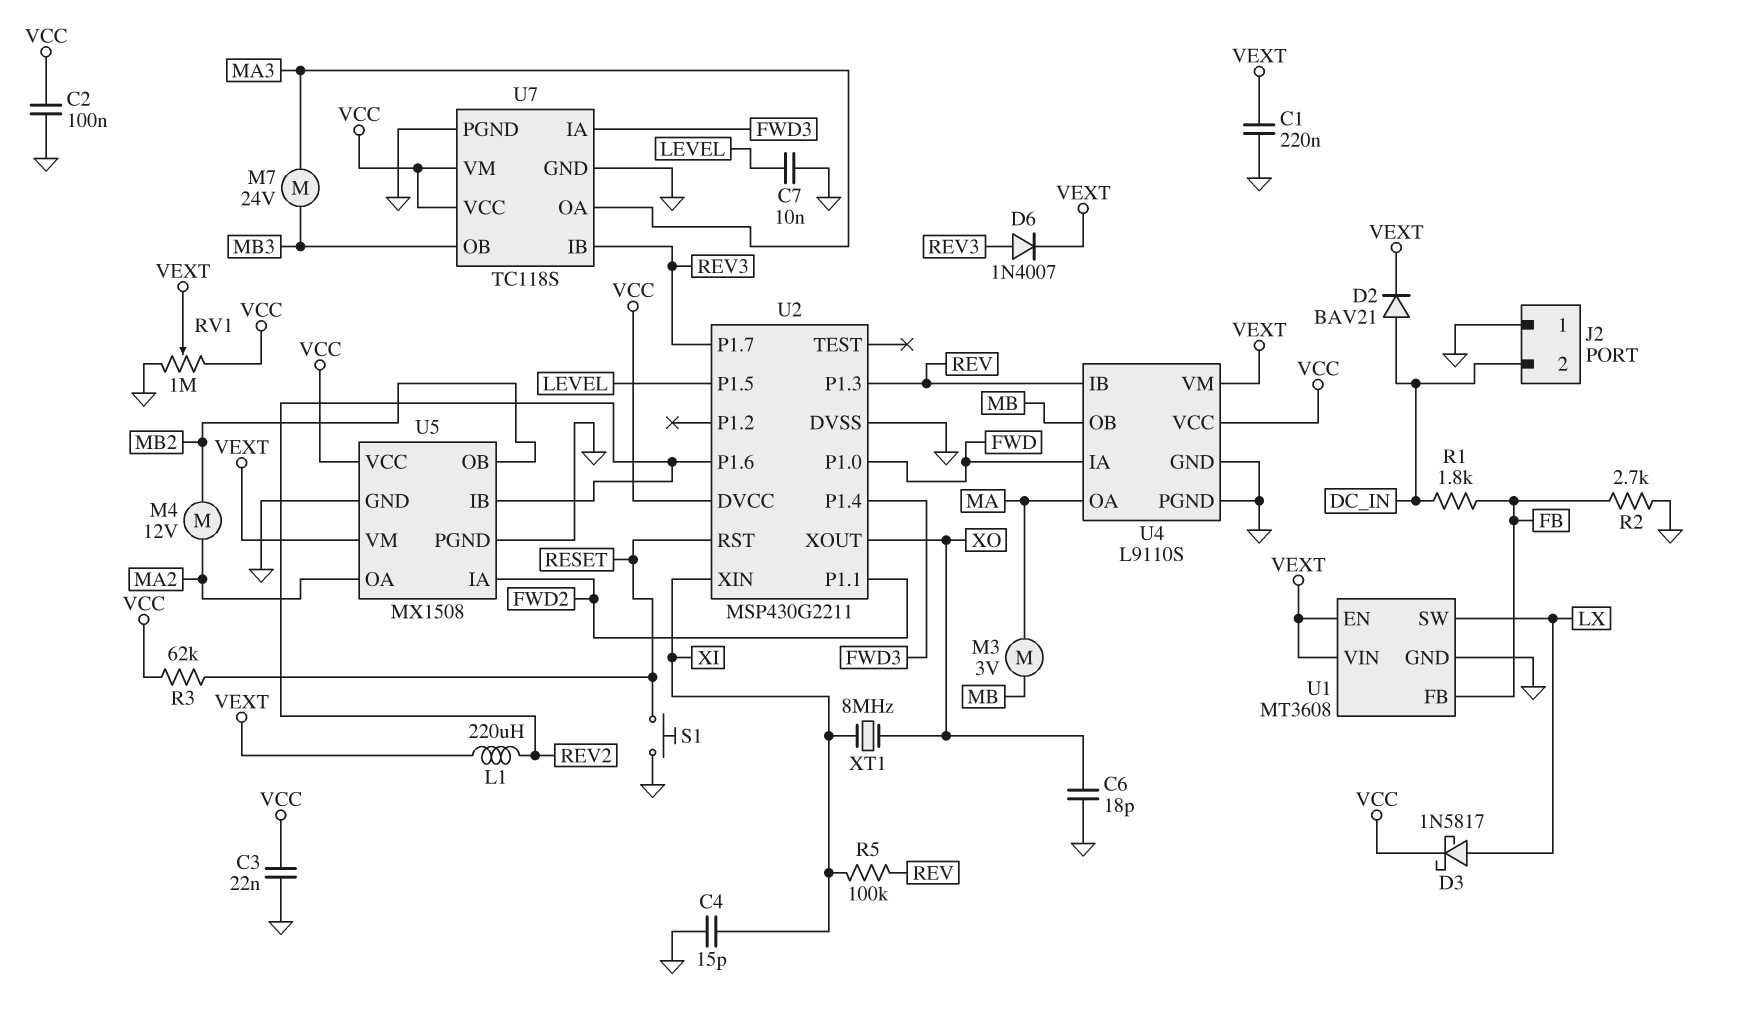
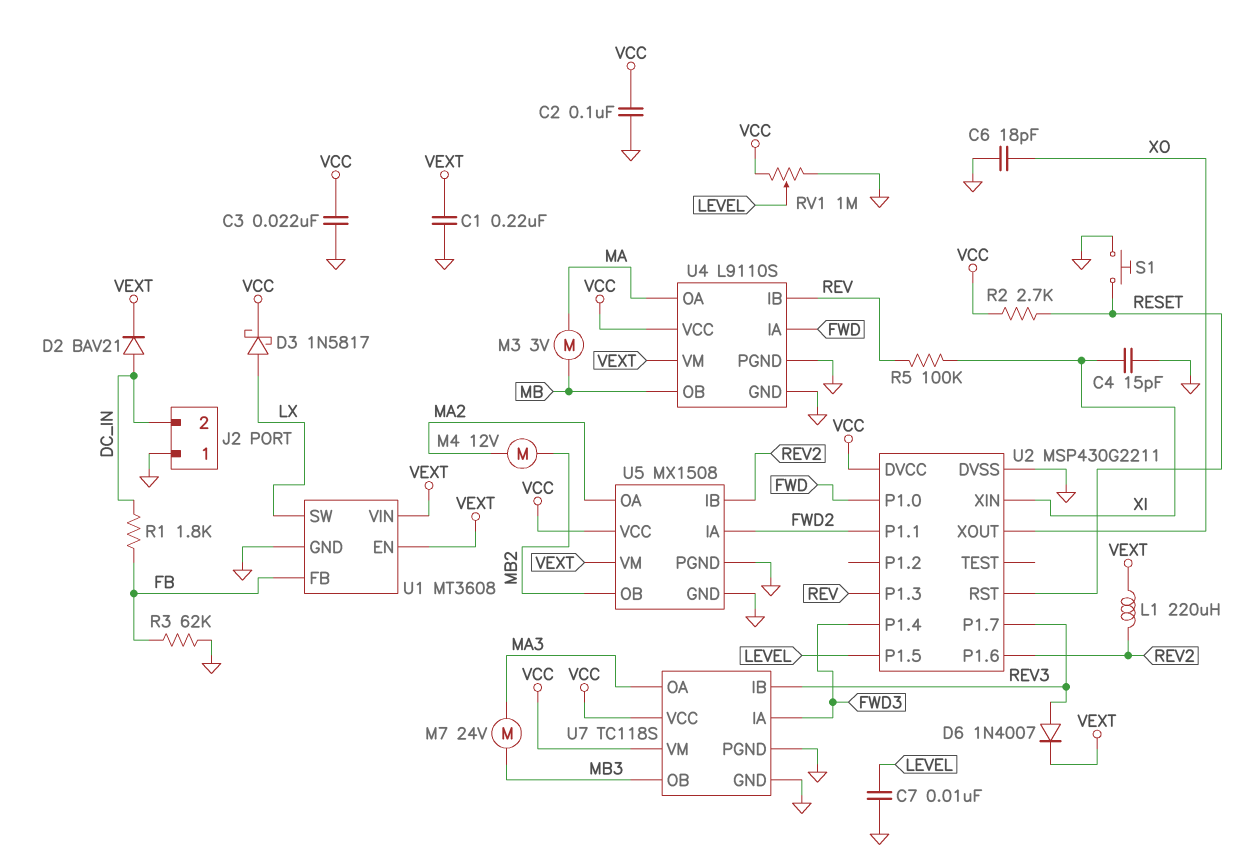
R2: 2.7k (FB, GND) -> 2.7k (RESET, VCC)
R3: 62k (RESET, VCC) -> 62k (FB, GND)
RV1: 1M (GND, VCC, wiper VEXT) -> 1M (GND, VCC, wiper LEVEL)
XT1: 8MHz (XI, XO) -> none

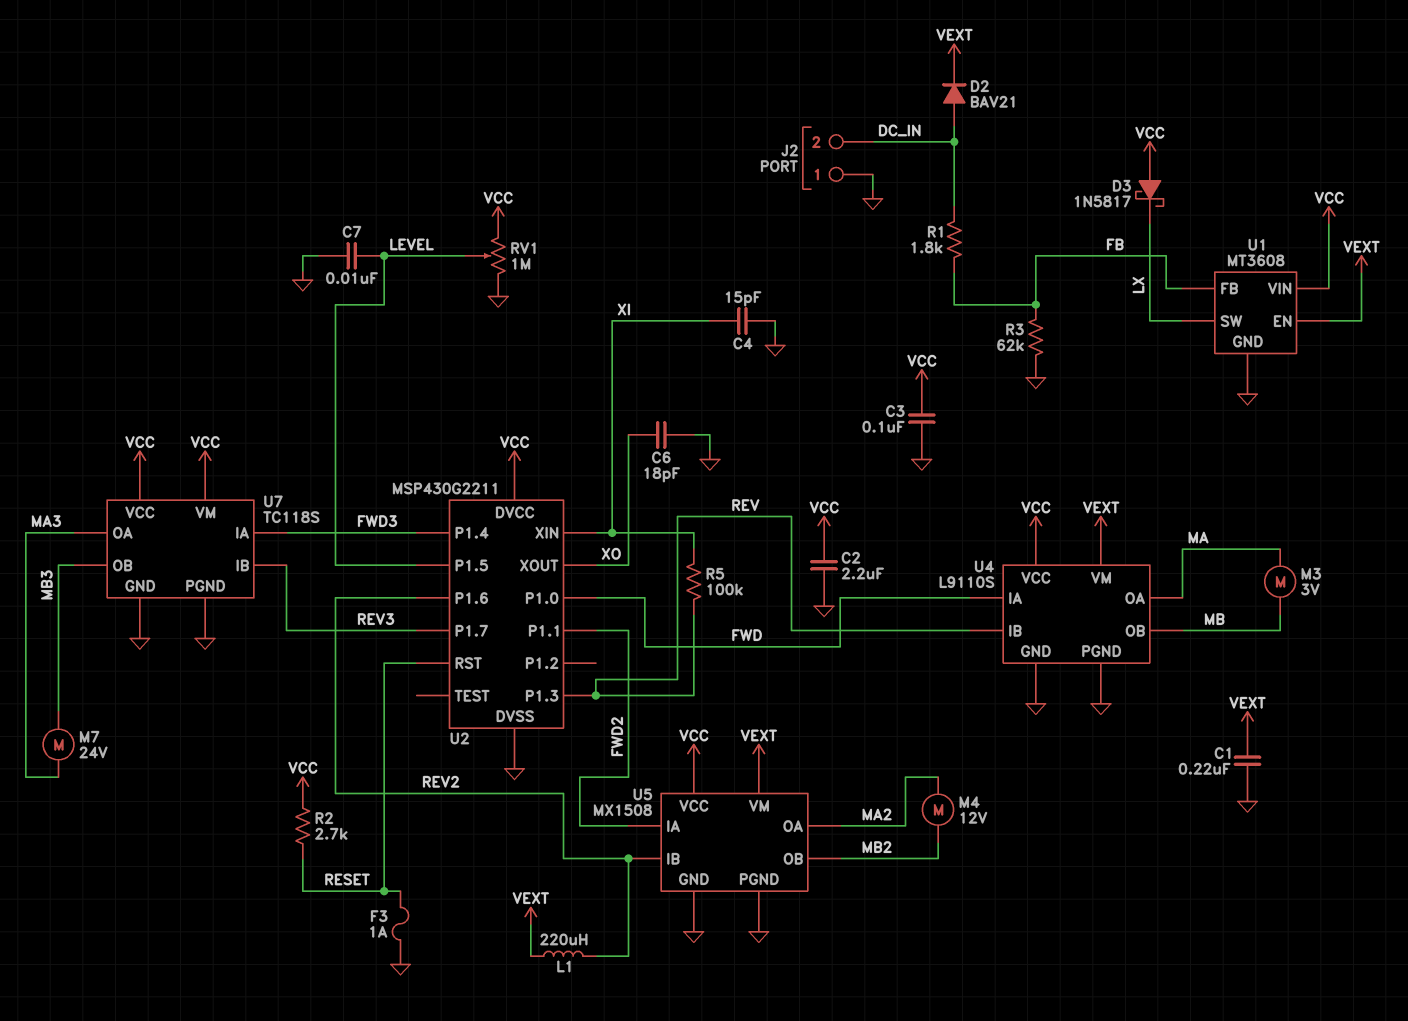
C2: 100nF (GND, VCC) -> 2.2uF (GND, VCC)
C3: 22nF (GND, VCC) -> 100nF (GND, VCC)
D3: schottky 1N5817 (A LX, K VCC) -> schottky 1N5817 (A VCC, K LX)
D6: diode 1N4007 (A REV3, K VEXT) -> none
F3: none -> 1A (GND, RESET)
S1: button (GND, RESET) -> none
U1 pin VIN: VEXT -> VCC

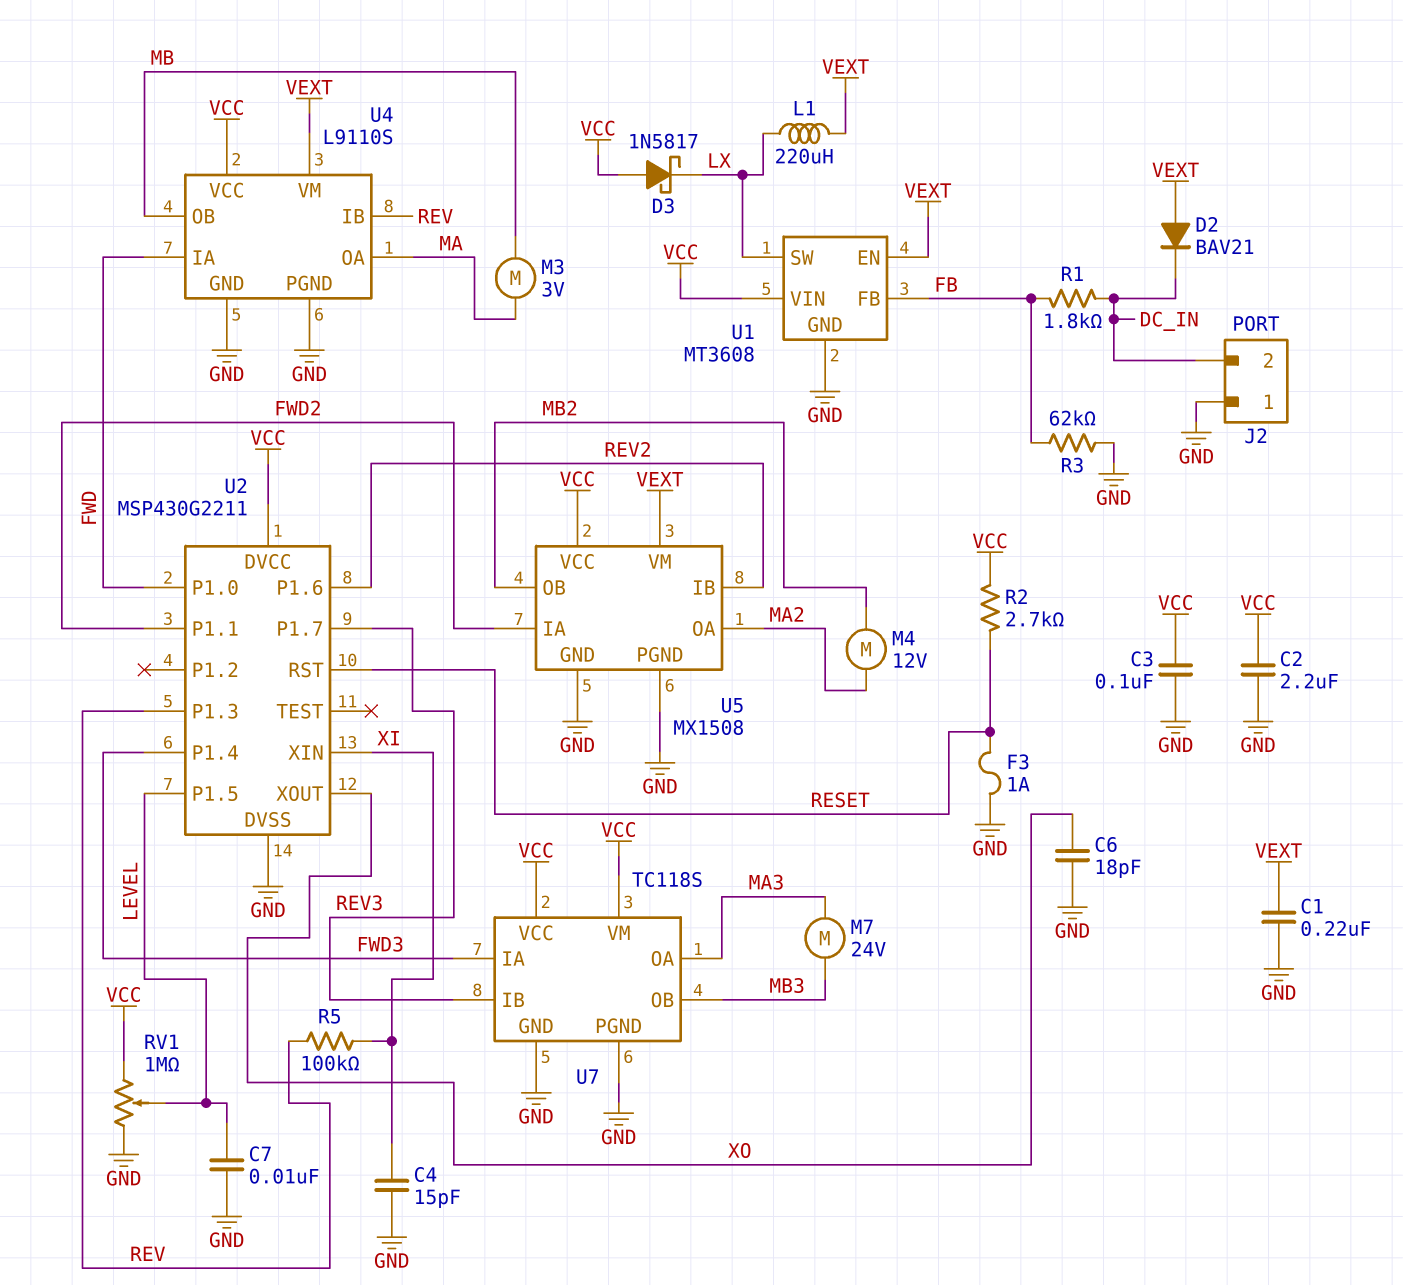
D2: diode BAV21 (A DC_IN, K VEXT) -> diode BAV21 (A VEXT, K DC_IN)
L1: 220uH (REV2, VEXT) -> 220uH (LX, VEXT)

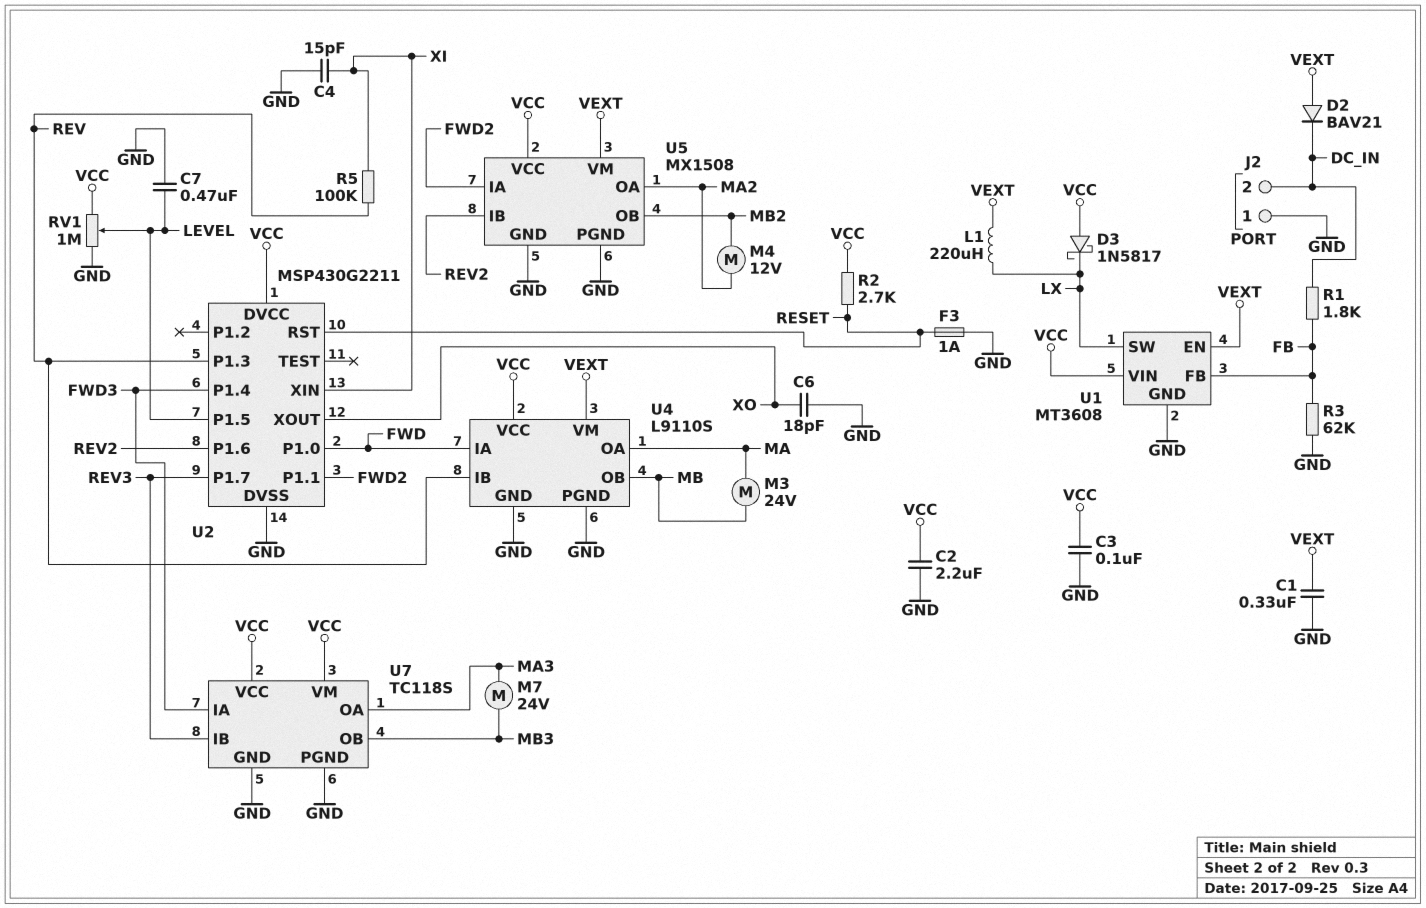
C1: 220nF (GND, VEXT) -> 330nF (GND, VEXT)
C7: 10nF (GND, LEVEL) -> 470nF (GND, LEVEL)
M3: motor 3V (MA, MB) -> motor 24V (MA, MB)

